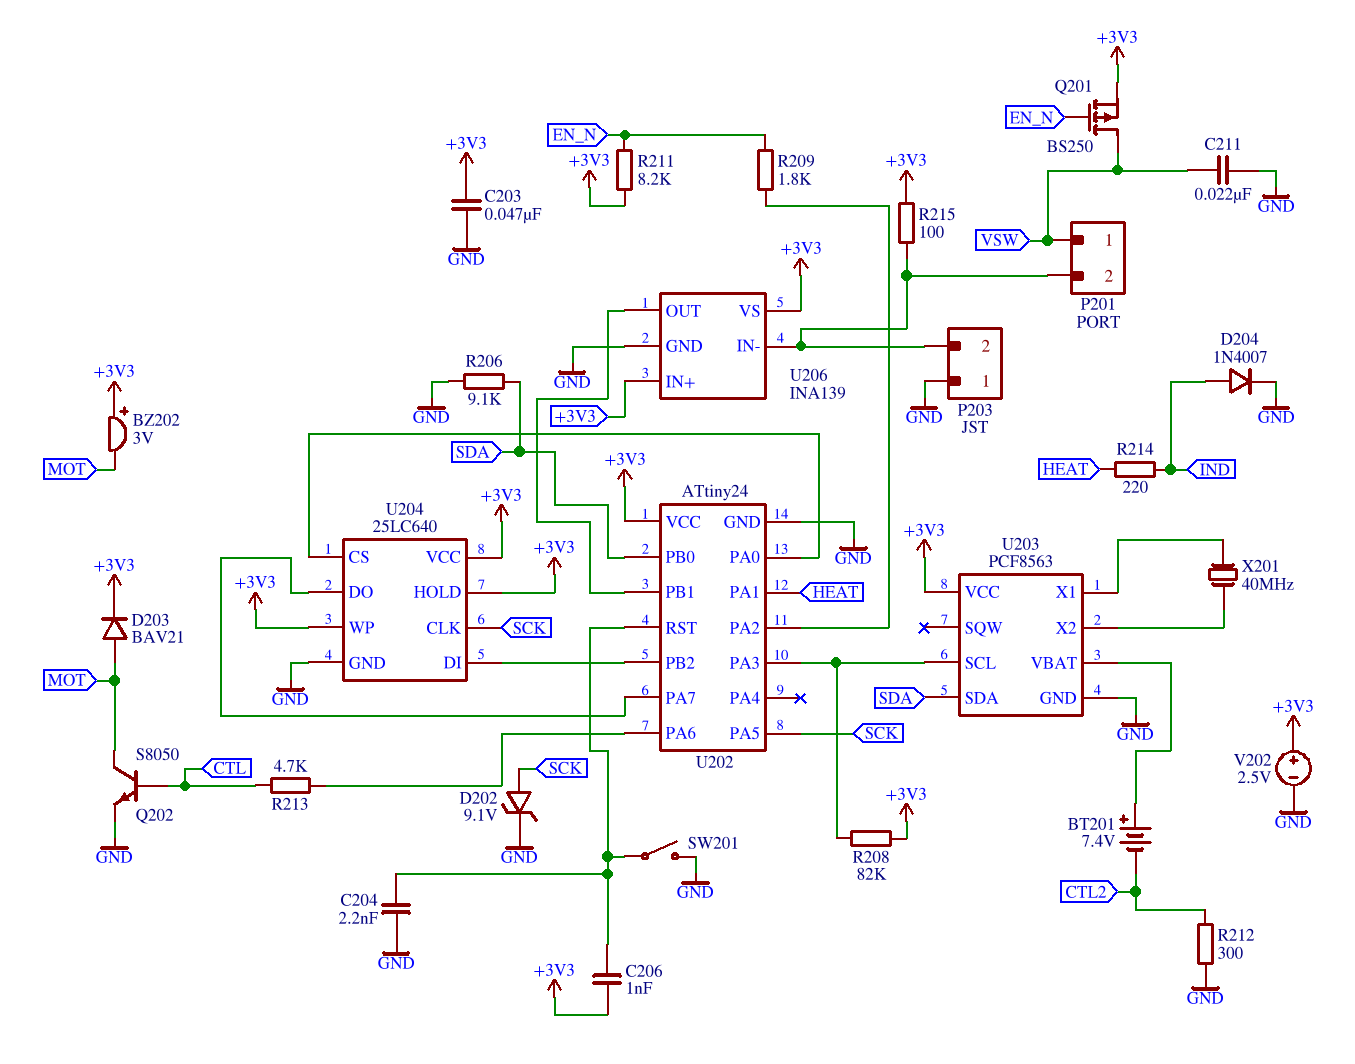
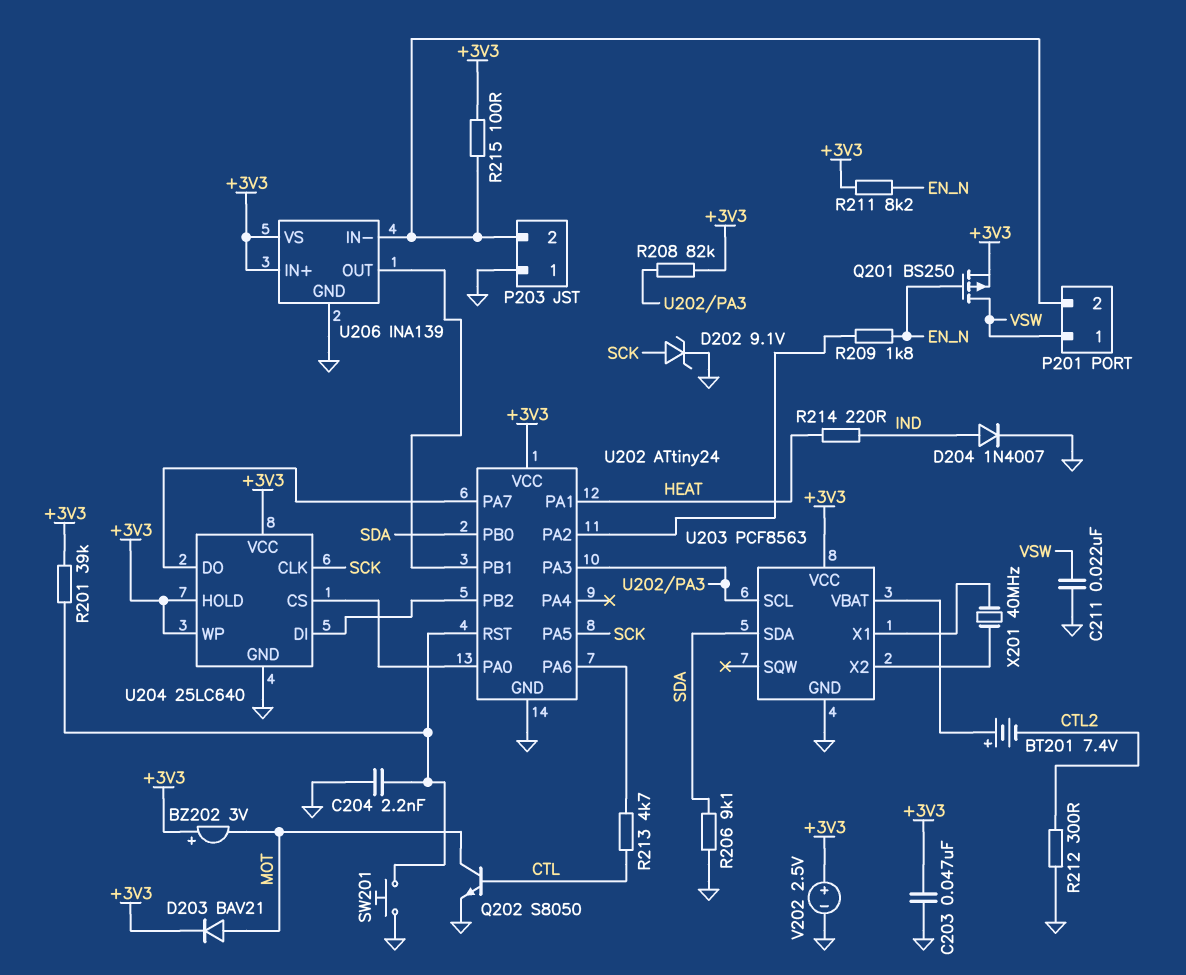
C206: 1nF (+3V3, U202/RST) -> none
R201: none -> 39k (+3V3, U202/RST)
SW201: switch (GND, U202/RST) -> button (GND, U202/RST)

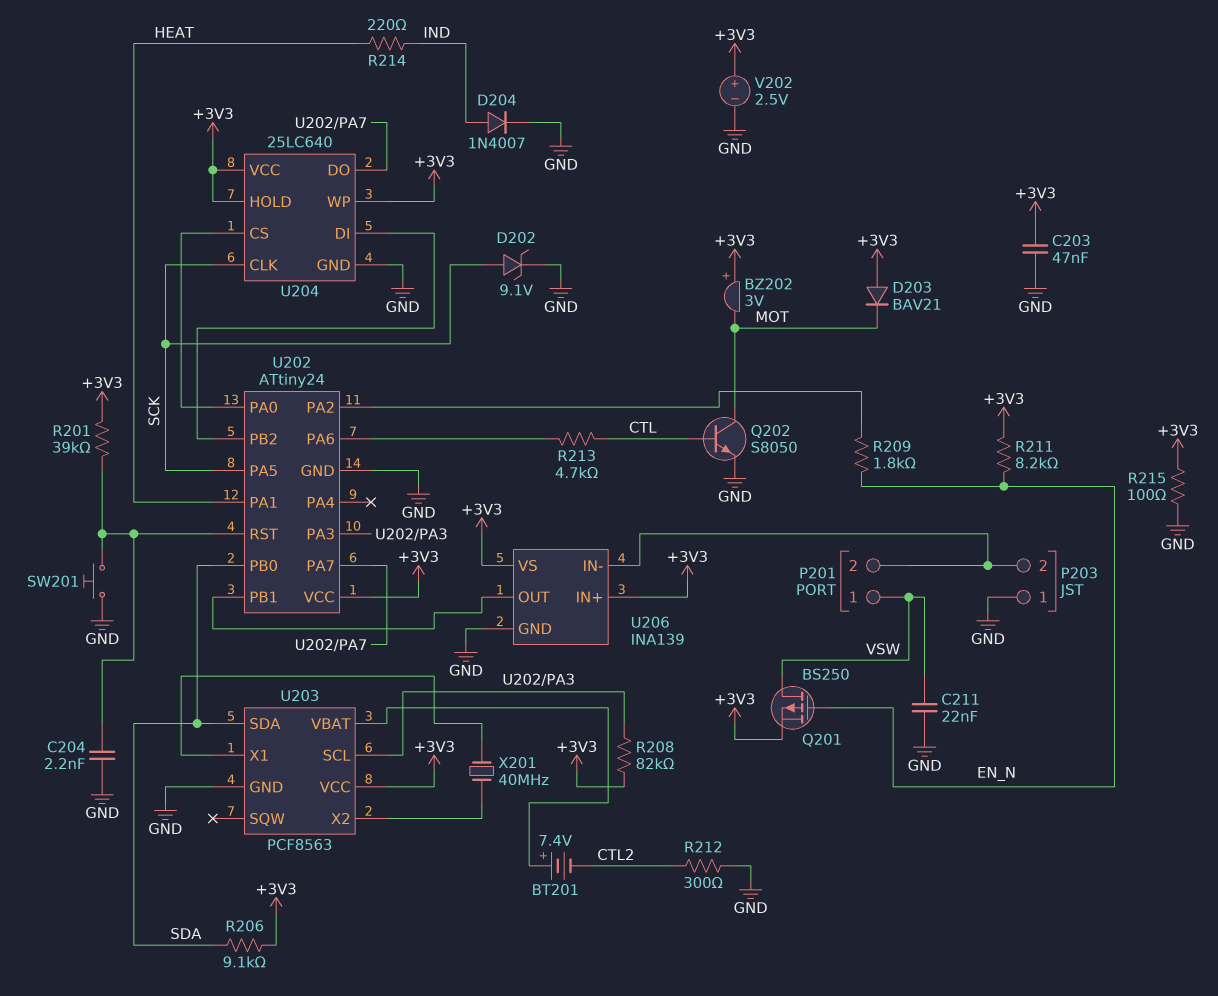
D203: diode BAV21 (A MOT, K +3V3) -> diode BAV21 (A +3V3, K MOT)
R206: 9.1k (GND, SDA) -> 9.1k (+3V3, SDA)
R215: 100 (+3V3, P201/2) -> 100 (+3V3, GND)

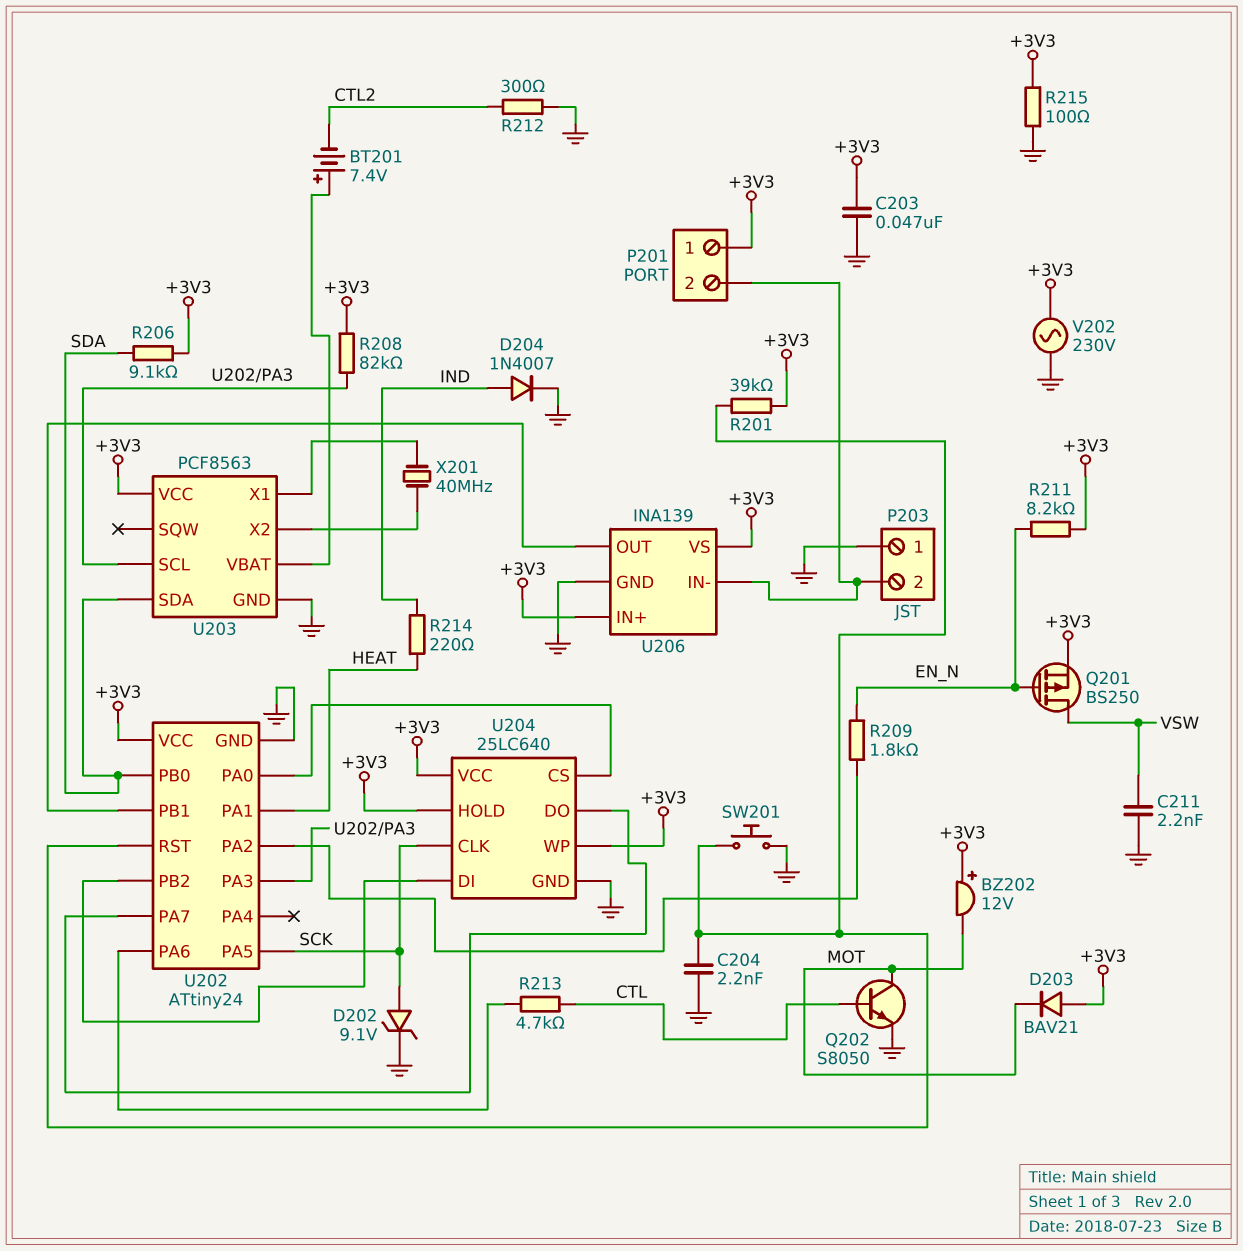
BZ202: buzzer 3V (plus +3V3, minus MOT) -> buzzer 12V (plus +3V3, minus MOT)
C211: 22nF (GND, VSW) -> 2.2nF (GND, VSW)
P201 pin 1: VSW -> +3V3
V202: 2.5V (plus +3V3, minus GND) -> AC 230V (+3V3, GND)

